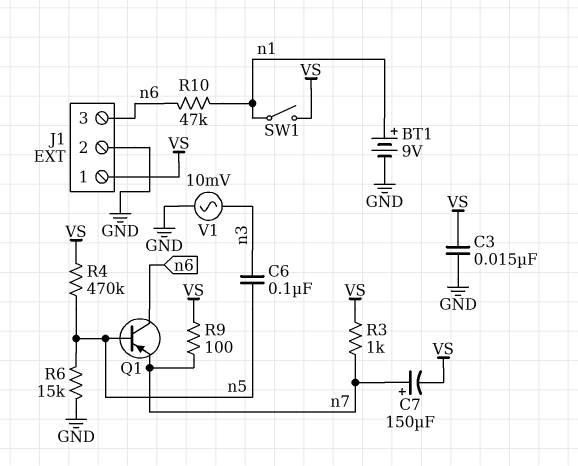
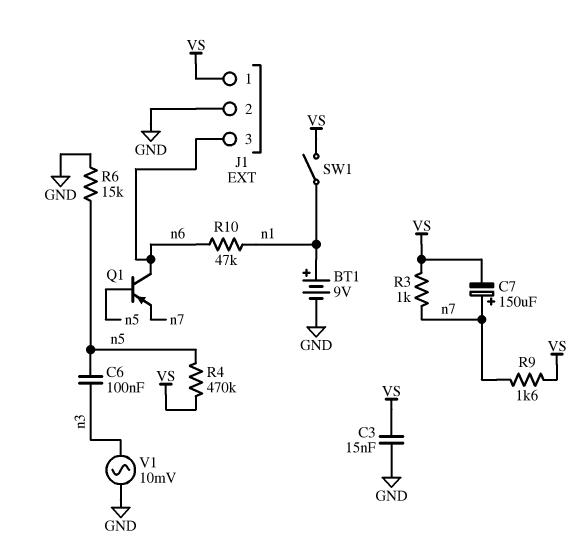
R9: 100 (VS, n7) -> 1.6k (VS, n7)

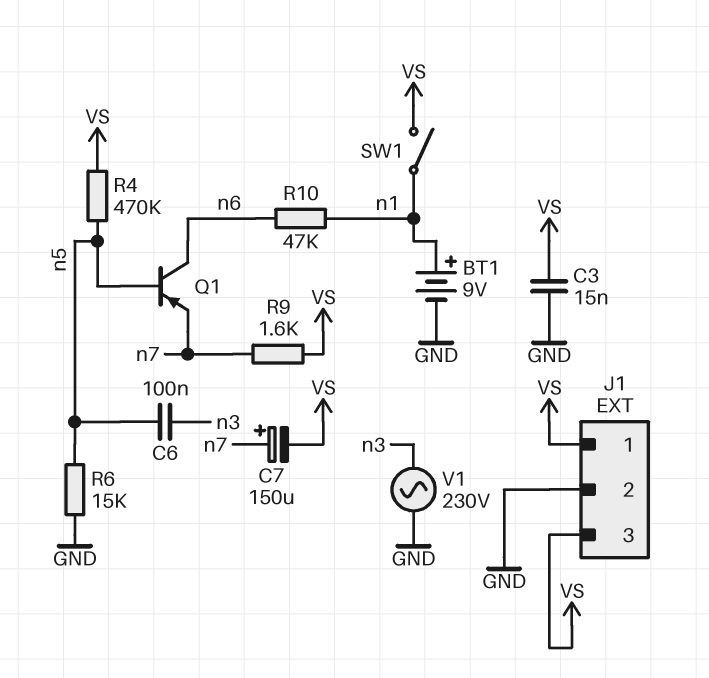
J1 pin 3: n6 -> VS
R3: 1k (VS, n7) -> none
V1: AC 10mV (GND, n3) -> AC 230V (GND, n3)

